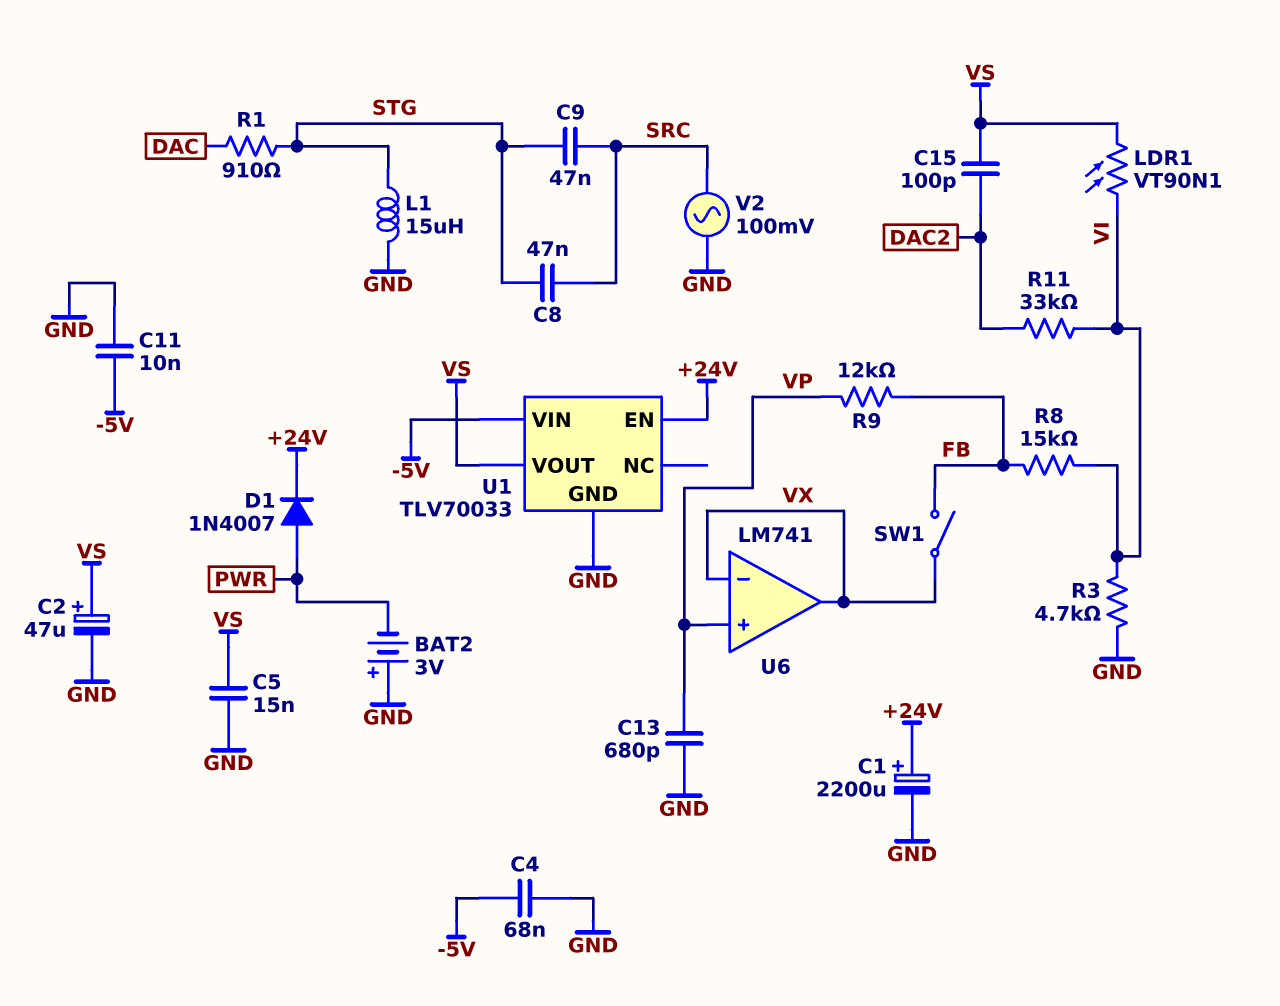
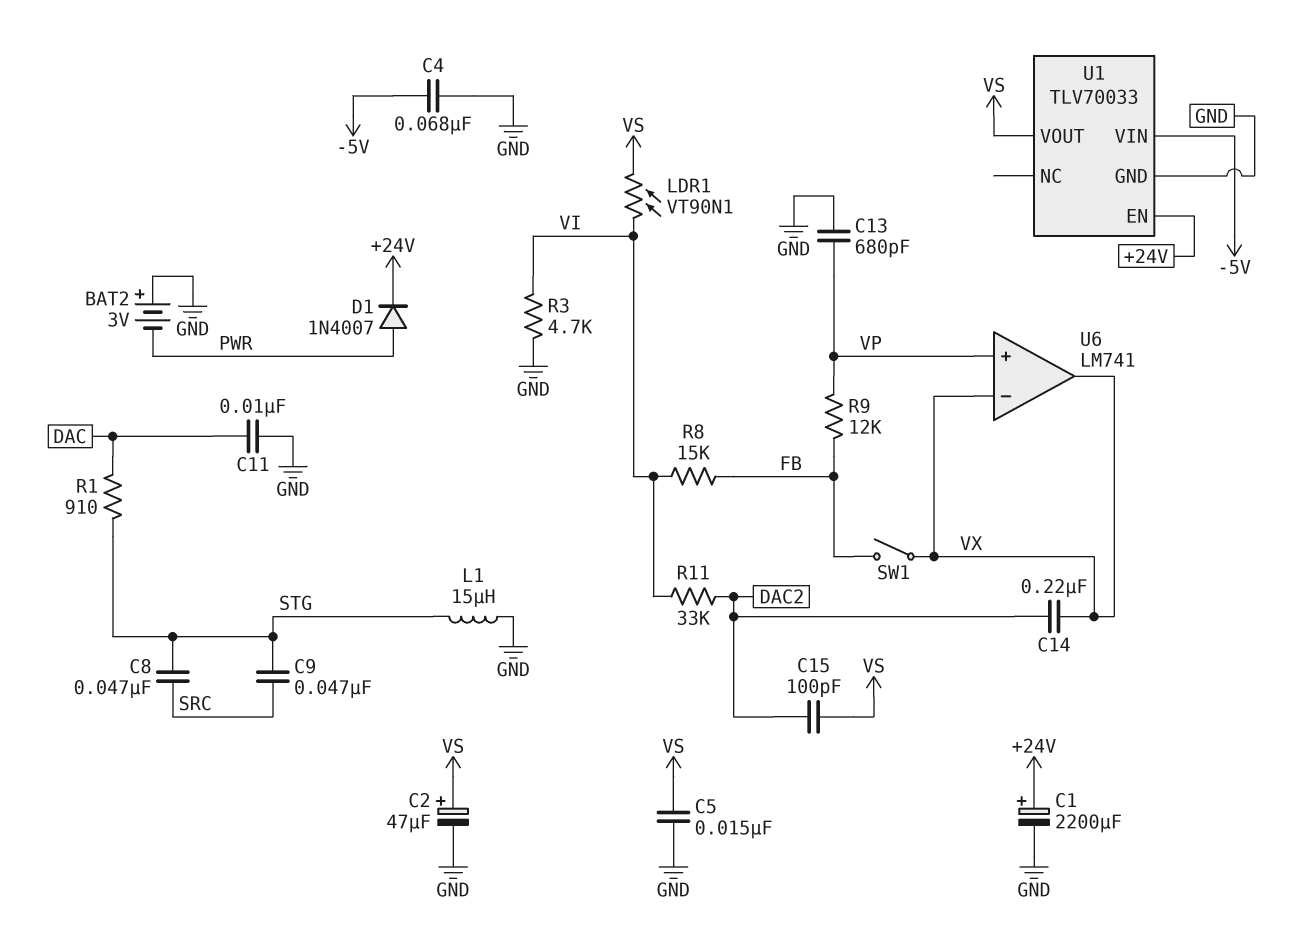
C11: 10nF (-5V, GND) -> 10nF (DAC, GND)
C14: none -> 220nF (DAC2, VX)
V2: AC 100mV (GND, SRC) -> none

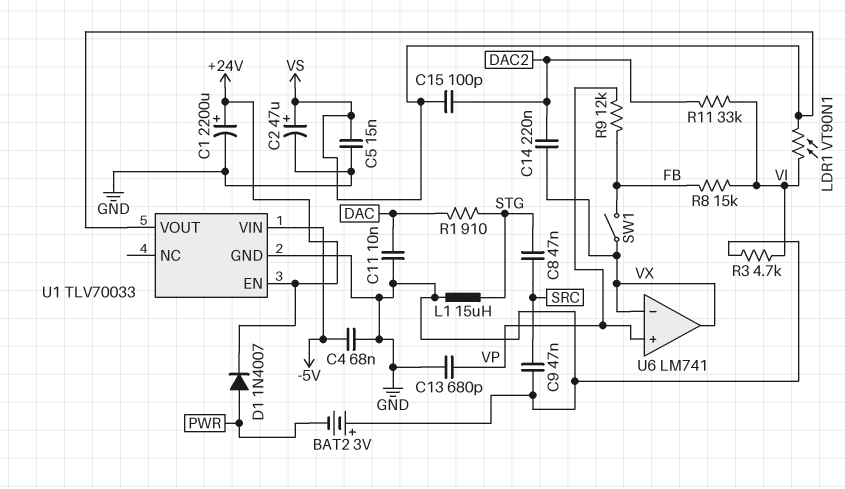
C9: 47nF (SRC, STG) -> 47nF (GND, SRC)

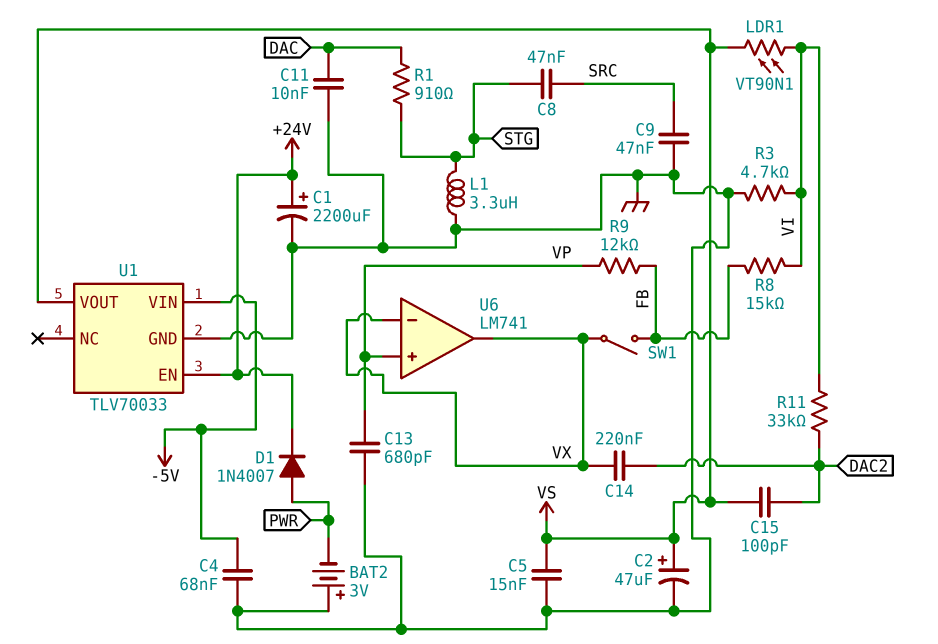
L1: 15uH (GND, STG) -> 3.3uH (GND, STG)

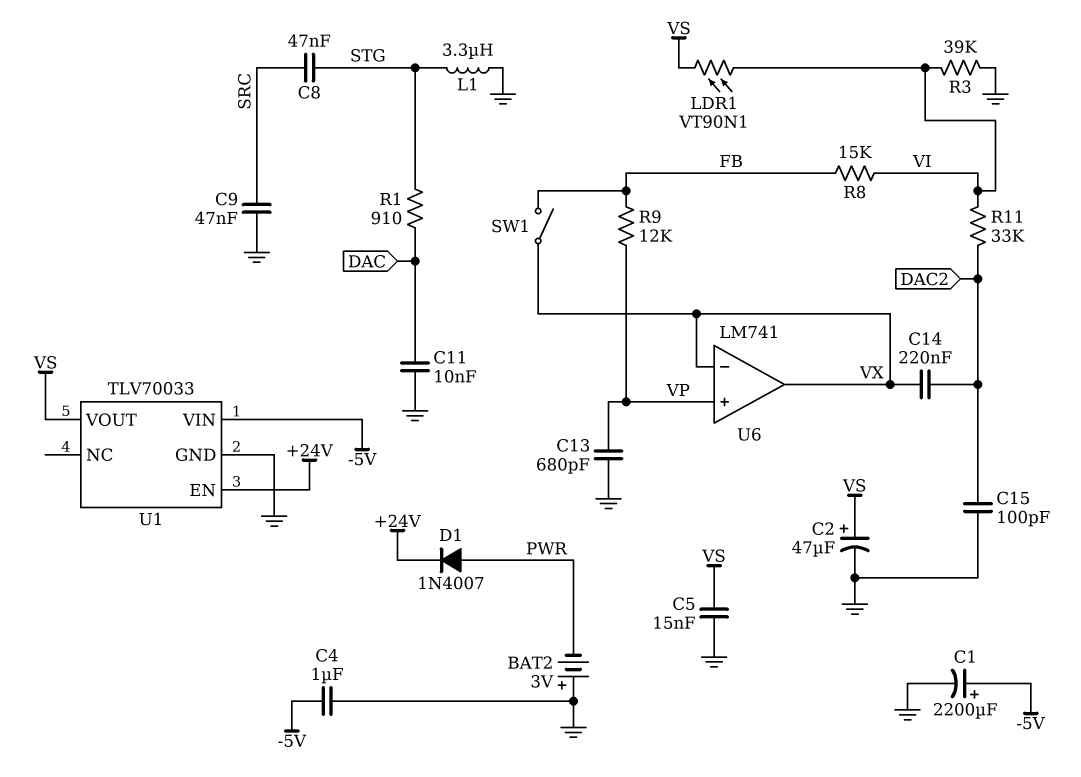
C1: 2200uF (plus +24V, minus GND) -> 2200uF (plus -5V, minus GND)
C4: 68nF (-5V, GND) -> 1uF (-5V, GND)
C15: 100pF (DAC2, VS) -> 100pF (DAC2, GND)
R3: 4.7k (GND, VI) -> 39k (GND, VI)

